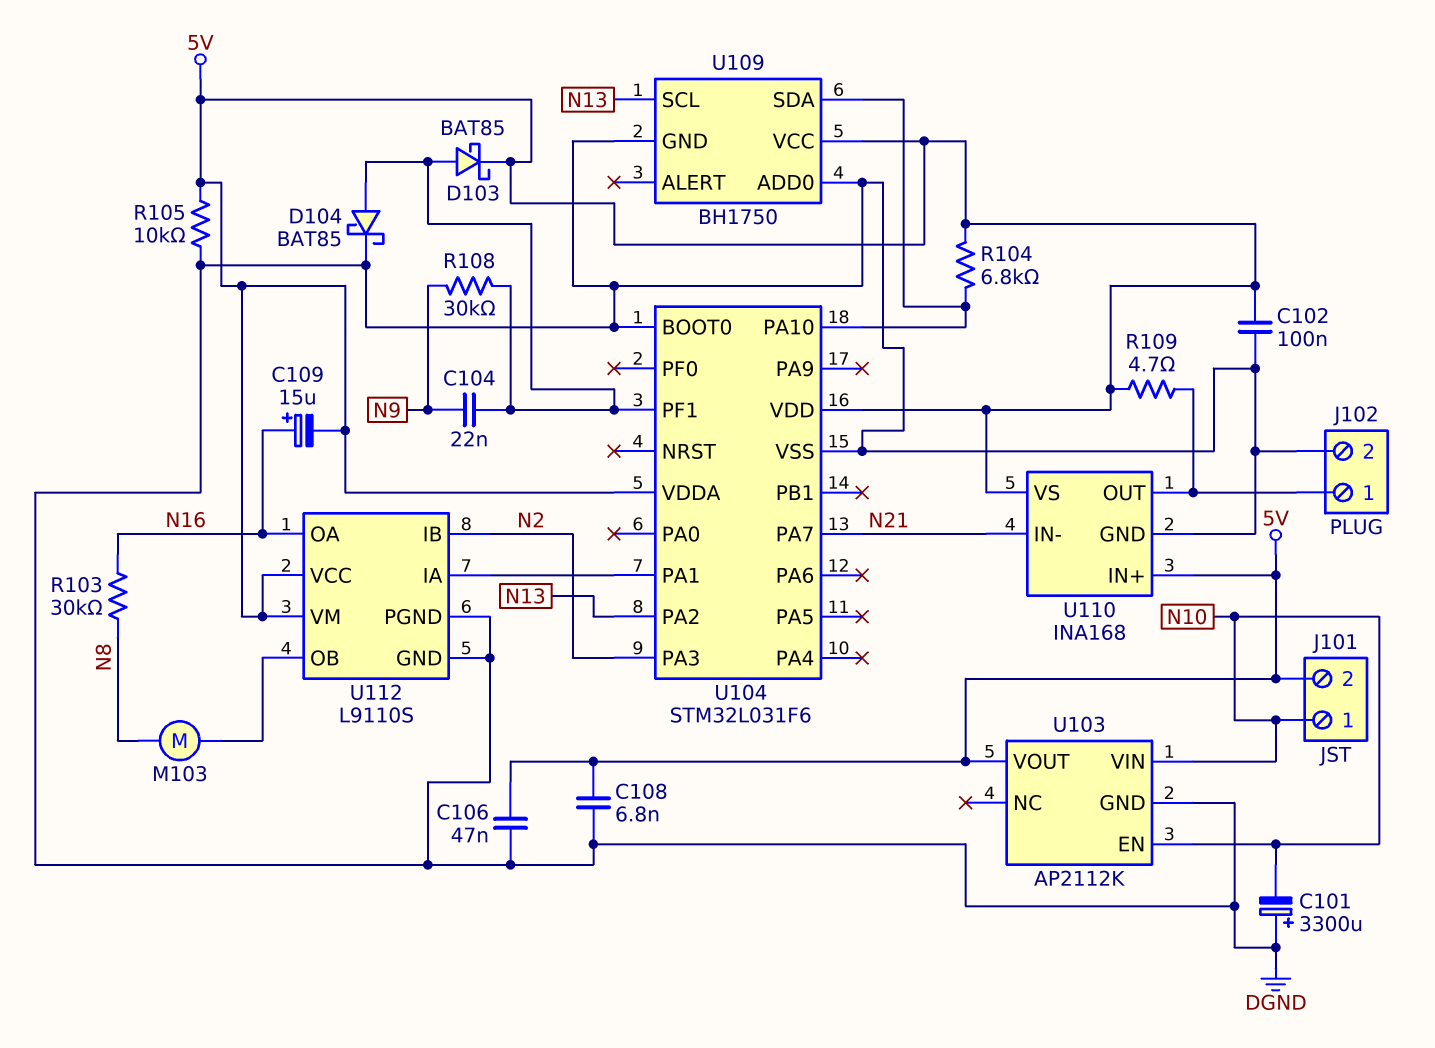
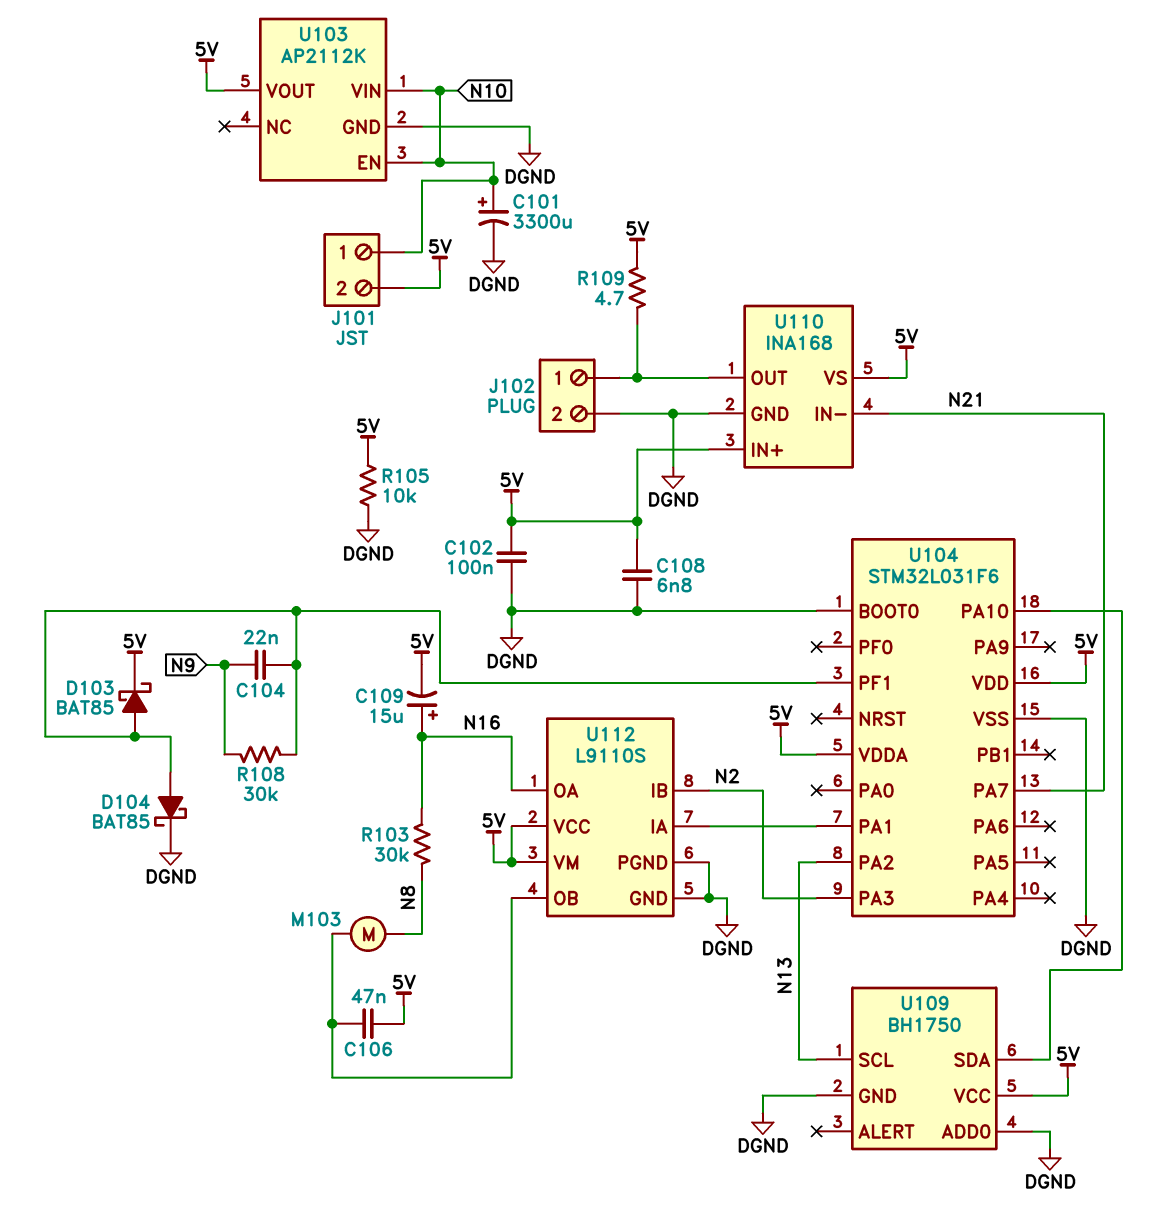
C101: 3300uF (plus DGND, minus N10) -> 3300uF (plus N10, minus DGND)
C106: 47nF (5V, DGND) -> 47nF (5V, U112/OB)
R104: 6.8k (5V, U104/PA10) -> none

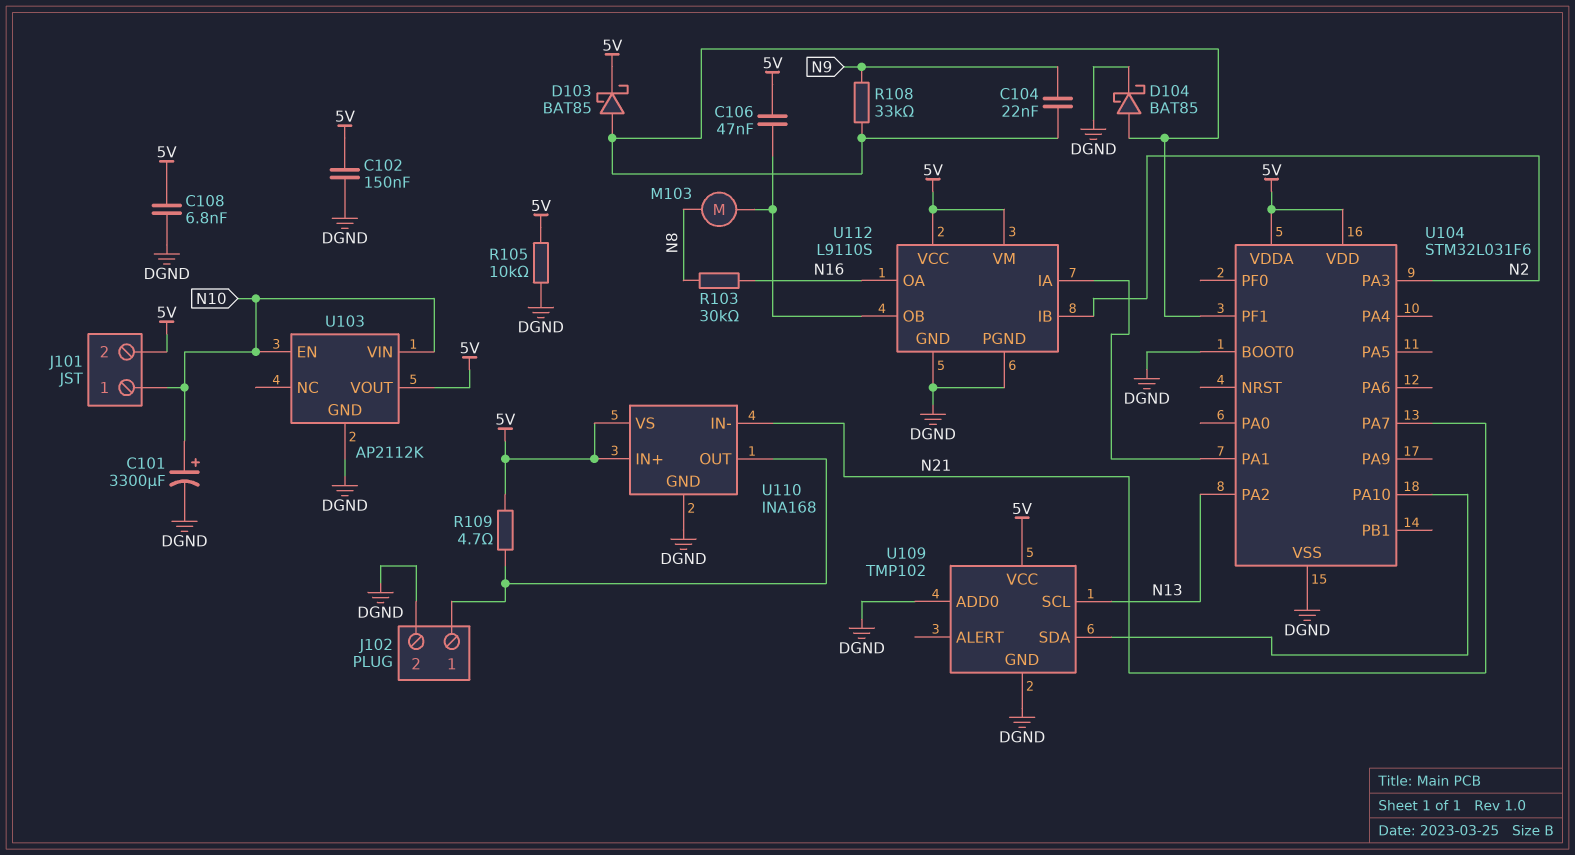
C102: 100nF (5V, DGND) -> 150nF (5V, DGND)
C109: 15uF (plus N16, minus 5V) -> none
R108: 30k (N9, U104/PF1) -> 33k (N9, U104/PF1)
U109: BH1750 -> TMP102

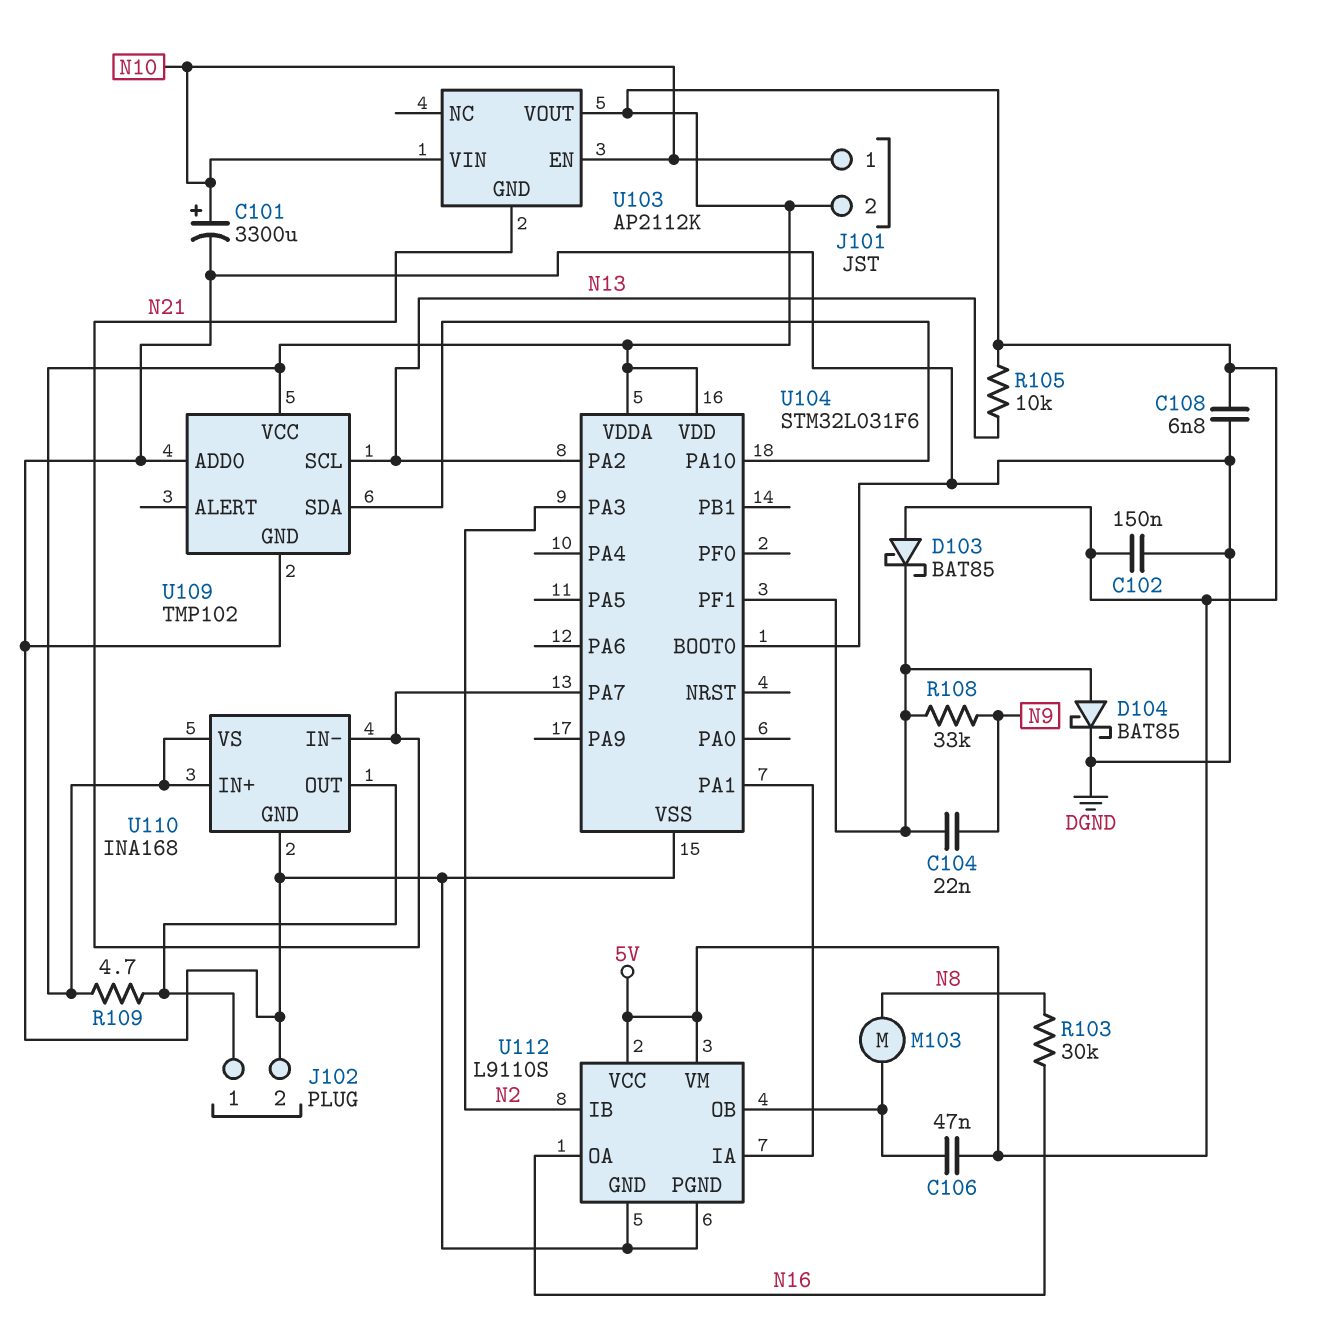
D103: schottky BAT85 (A U104/PF1, K 5V) -> schottky BAT85 (A 5V, K U104/PF1)
R105: 10k (5V, DGND) -> 10k (5V, N13)
U103 pin GND: DGND -> N21

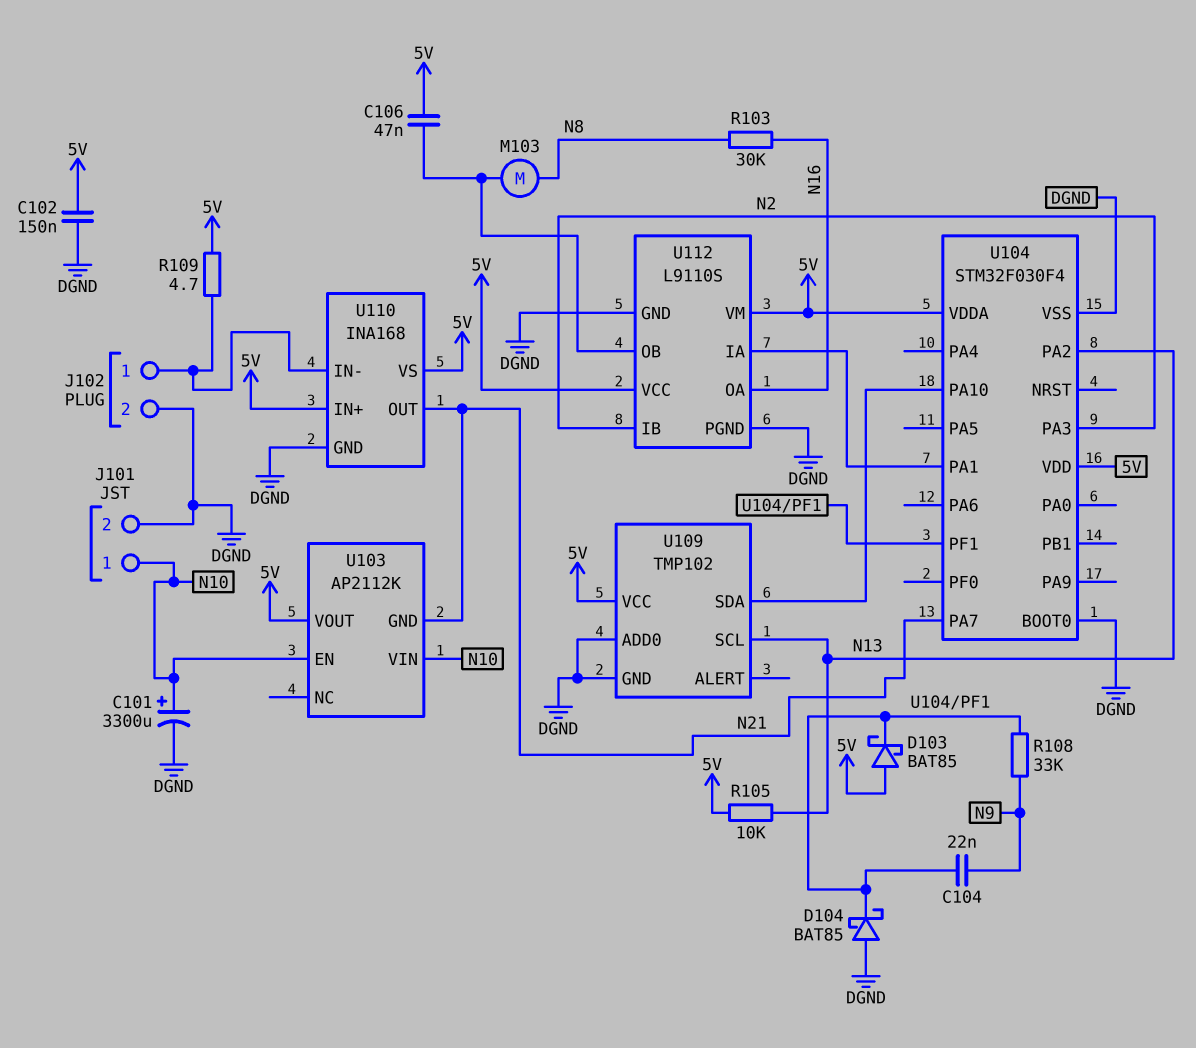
C108: 6.8nF (5V, DGND) -> none
D104: schottky BAT85 (A U104/PF1, K DGND) -> schottky BAT85 (A DGND, K U104/PF1)
J101 pin 2: 5V -> DGND
U104: STM32L031F6 -> STM32F030F4
U110 pin IN-: N21 -> J102/1
U110 pin OUT: J102/1 -> N21

